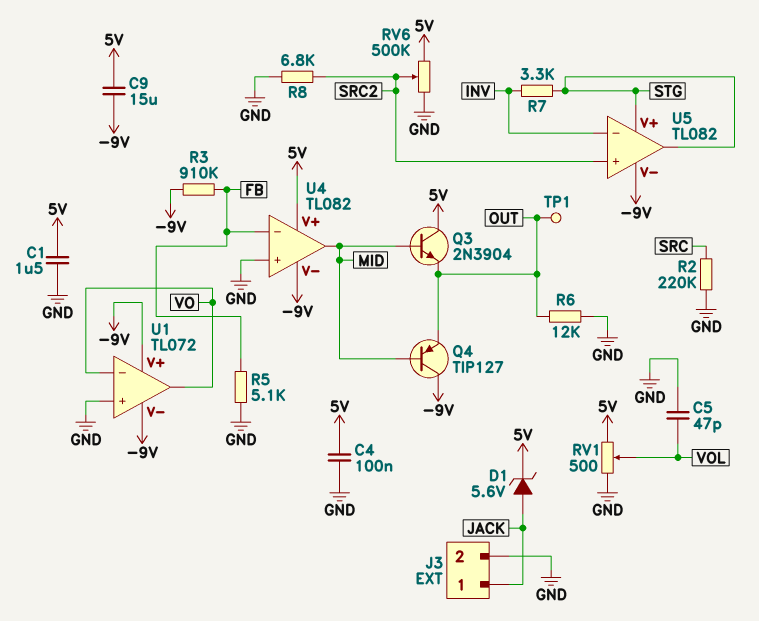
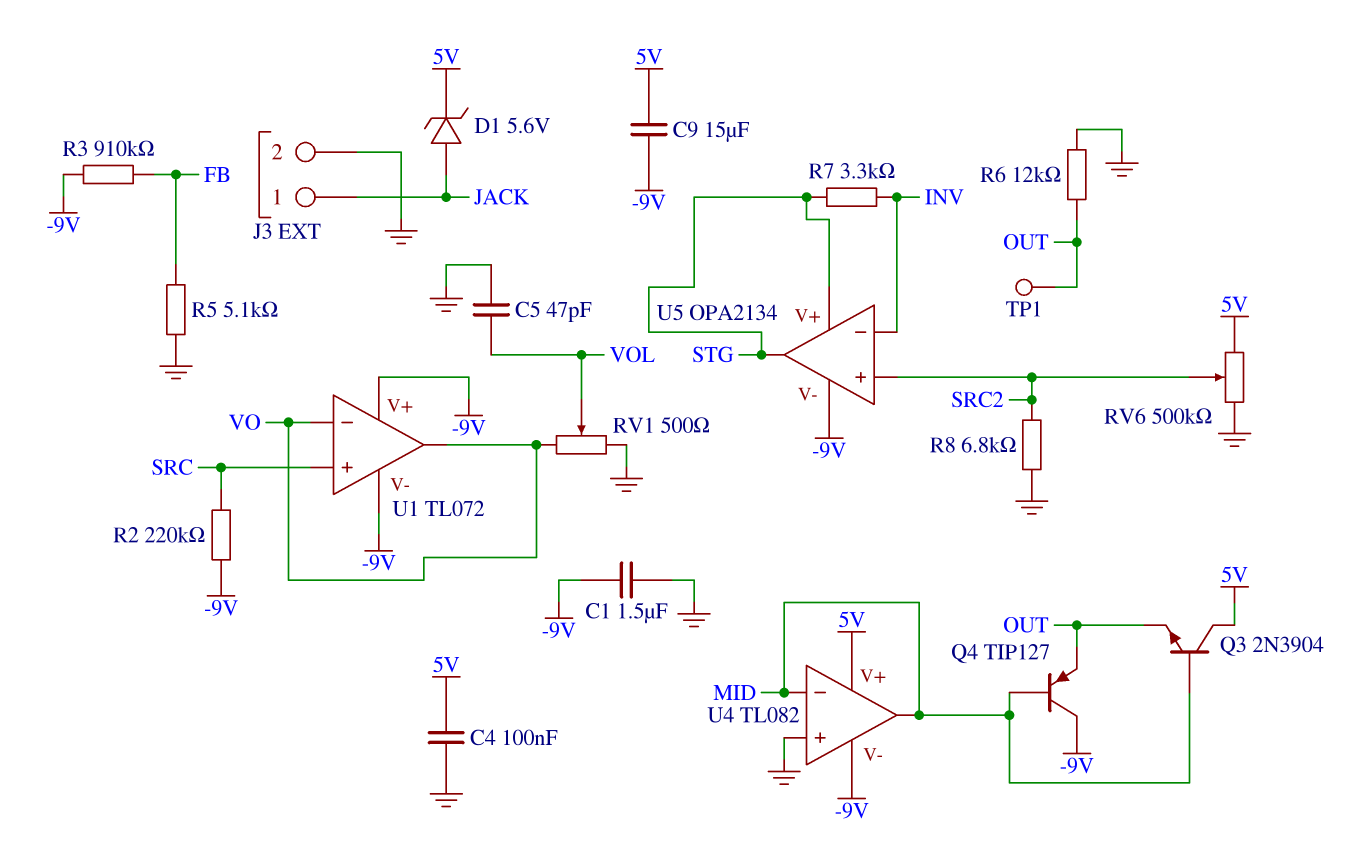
C1: 1.5uF (5V, GND) -> 1.5uF (-9V, GND)
R2: 220k (GND, SRC) -> 220k (-9V, SRC)
RV1: 500 (5V, GND, wiper VOL) -> 500 (GND, VO, wiper VOL)
U1 pin in+: GND -> SRC
U4 pin in-: FB -> MID
U5: TL082 -> OPA2134

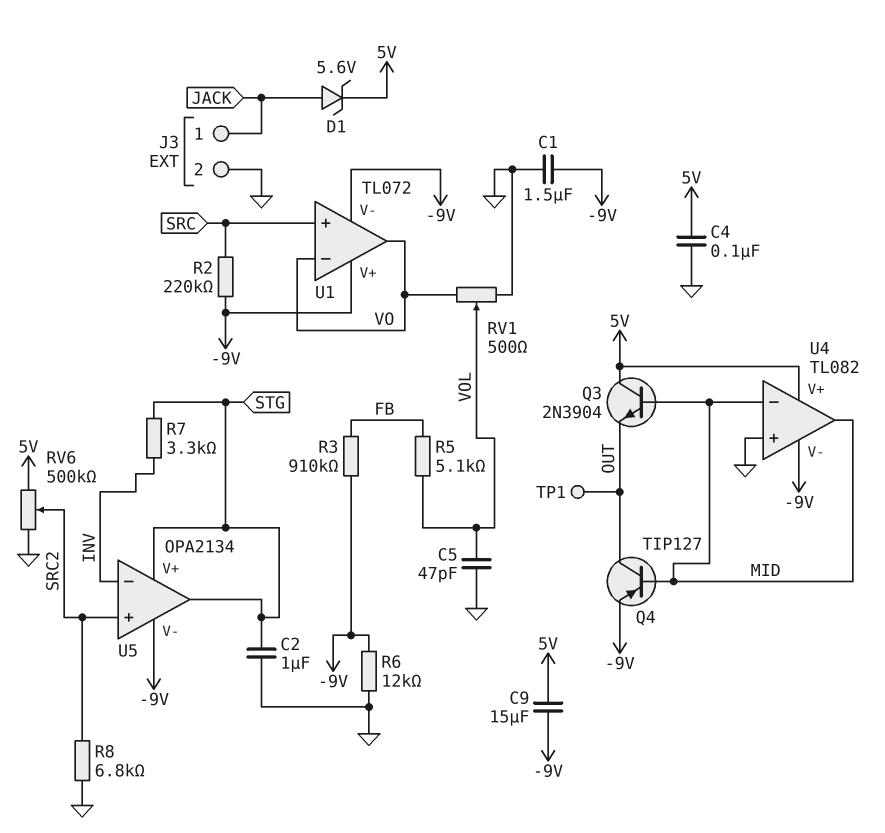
C2: none -> 1uF (GND, STG)
Q4: PNP TIP127 (B MID, C -9V, E OUT) -> PNP TIP127 (B MID, C OUT, E -9V)
R5: 5.1k (FB, GND) -> 5.1k (FB, VOL)
R6: 12k (GND, OUT) -> 12k (-9V, GND)

